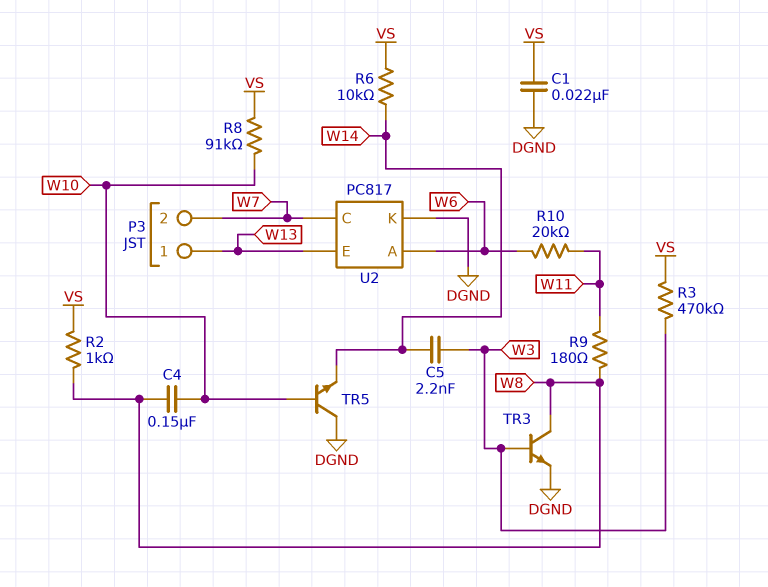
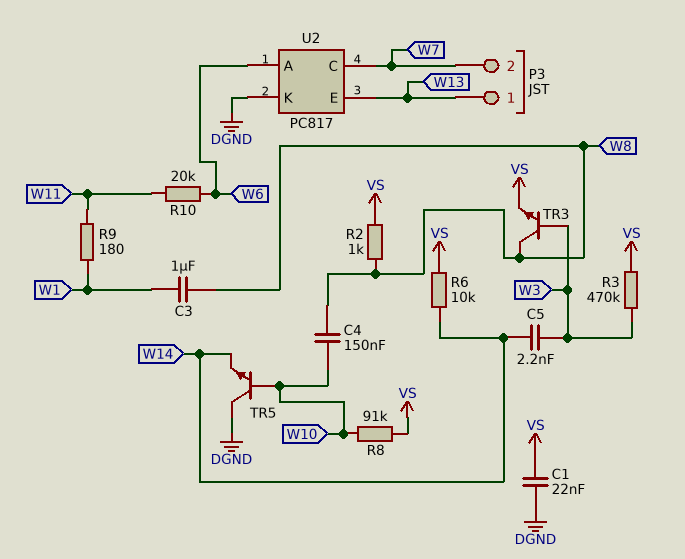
C3: none -> 1uF (W1, W8)
R9: 180 (W8, W11) -> 180 (W1, W11)
TR3: NPN (B W3, C W8, E DGND) -> NPN (B W3, C W8, E VS)

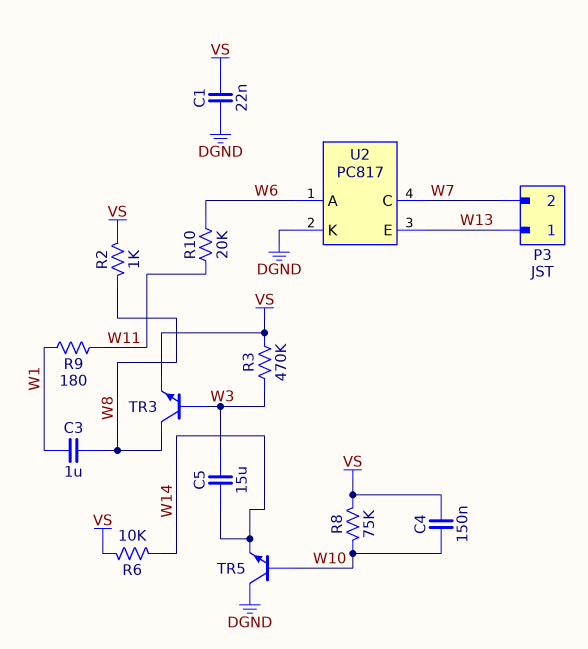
C4: 150nF (W8, W10) -> 150nF (VS, W10)
C5: 2.2nF (W3, W14) -> 15uF (W3, W14)
R8: 91k (VS, W10) -> 75k (VS, W10)

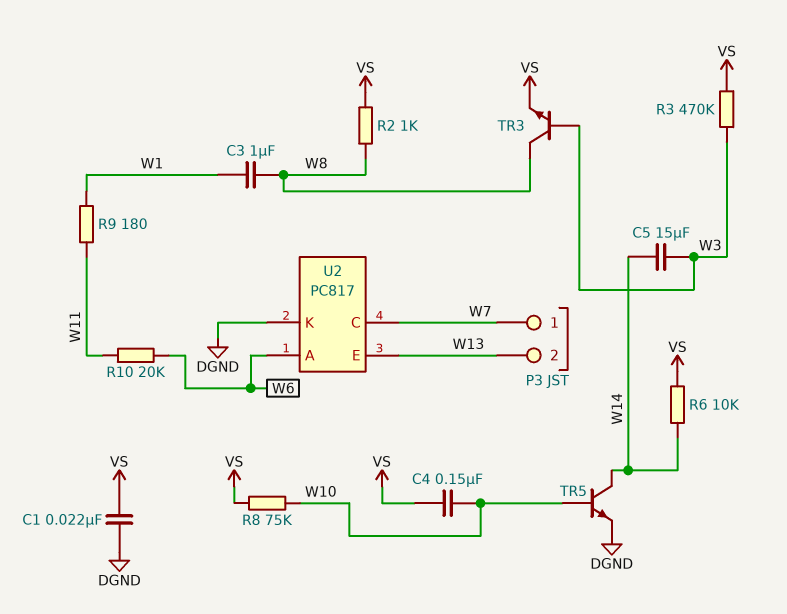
P3 pin 1: W13 -> W7
P3 pin 2: W7 -> W13
TR5: NPN (B W10, C DGND, E W14) -> NPN (B W10, C W14, E DGND)

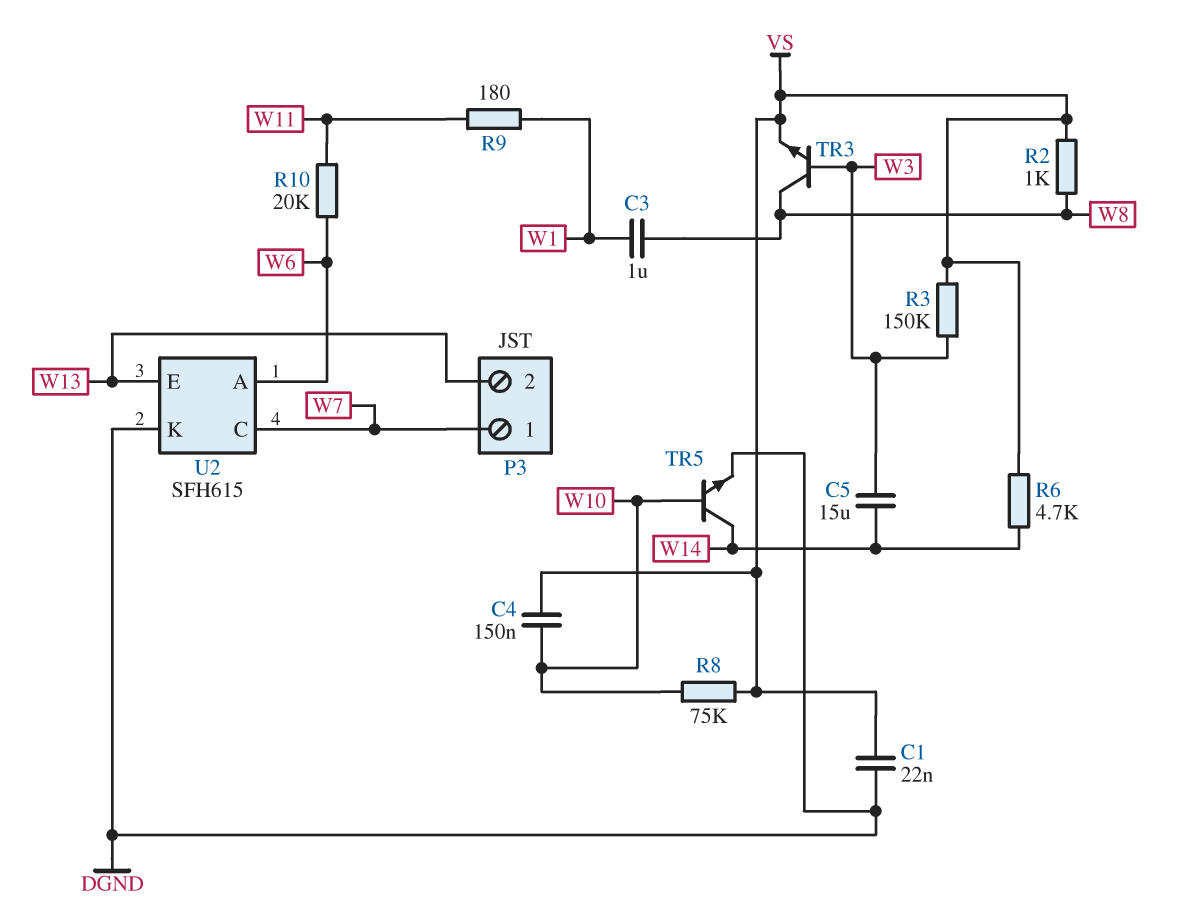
R3: 470k (VS, W3) -> 150k (VS, W3)
R6: 10k (VS, W14) -> 4.7k (VS, W14)
U2: PC817 -> SFH615

